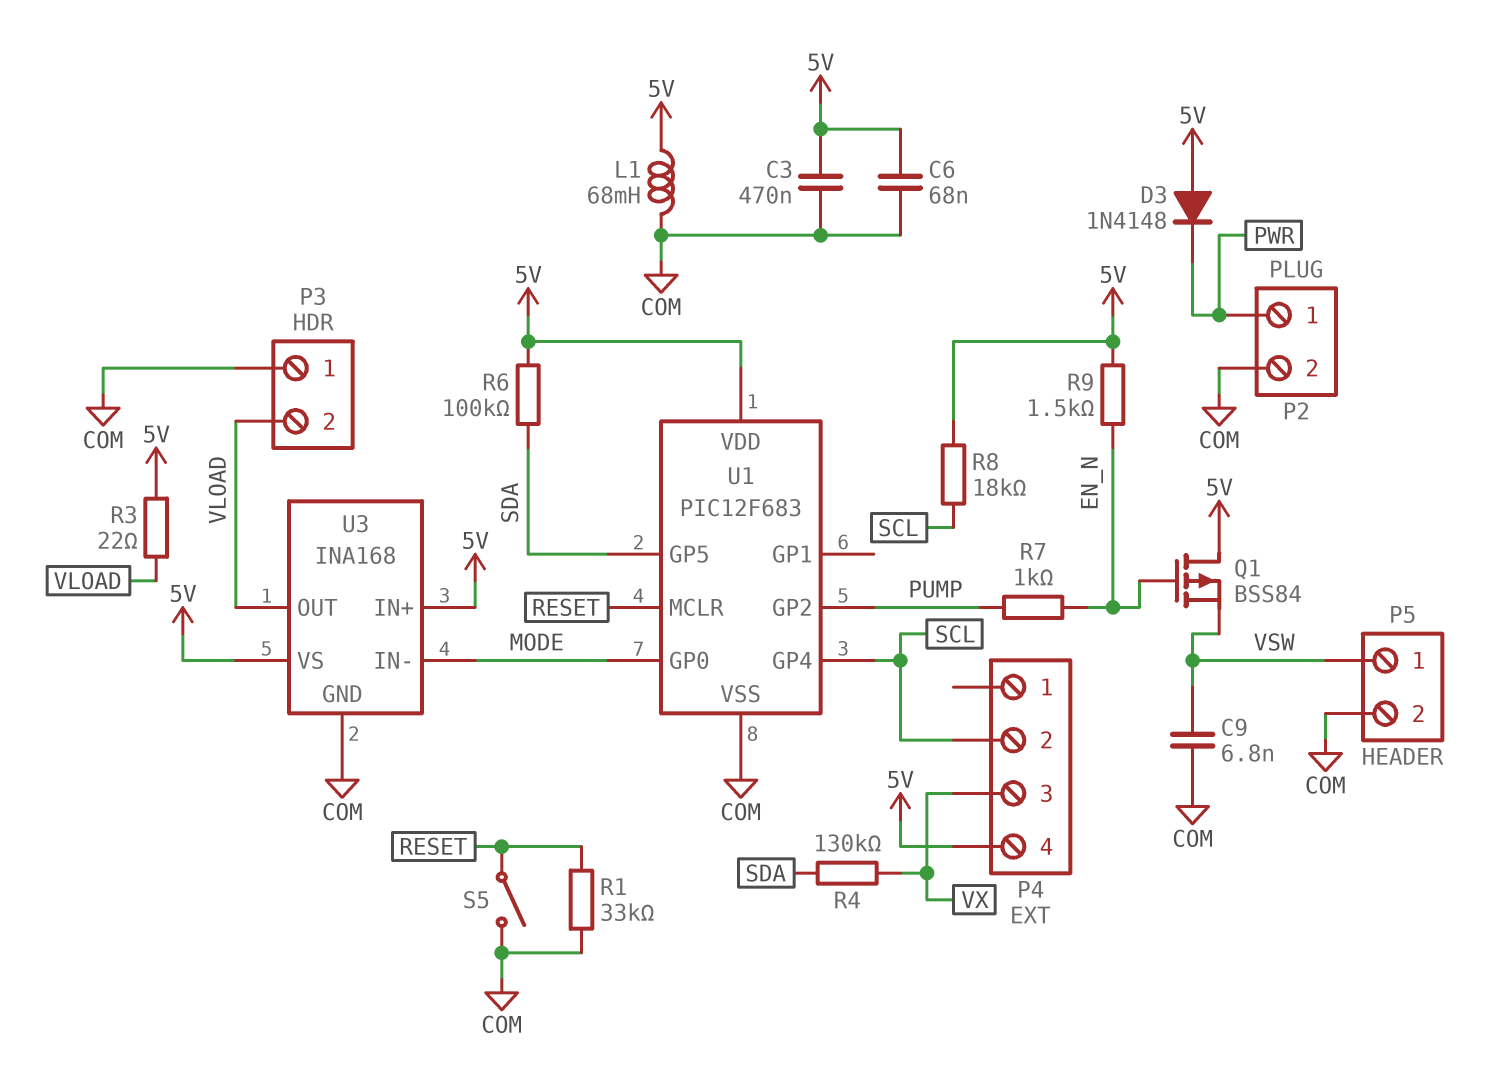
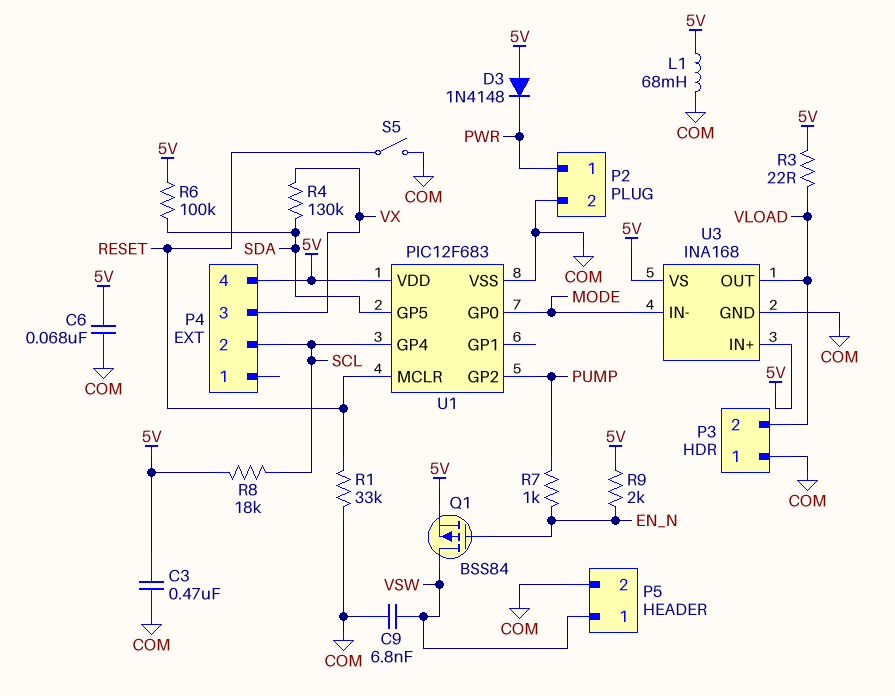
Q1: PMOS BSS84 (G EN_N, D 5V, S VSW) -> PMOS BSS84 (G EN_N, D VSW, S 5V)
R9: 1.5k (5V, EN_N) -> 2k (5V, EN_N)

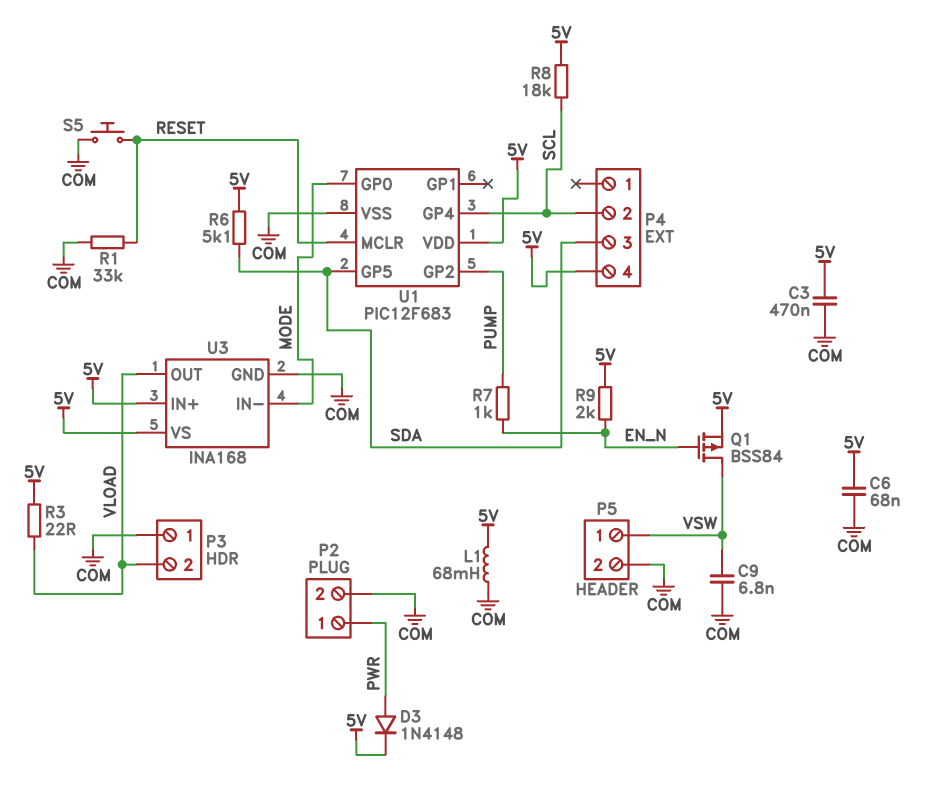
D3: diode 1N4148 (A 5V, K PWR) -> diode 1N4148 (A PWR, K 5V)
P4 pin 3: VX -> SDA
R4: 130k (SDA, VX) -> none
R6: 100k (5V, SDA) -> 5.1k (5V, SDA)
S5: switch (COM, RESET) -> button (COM, RESET)

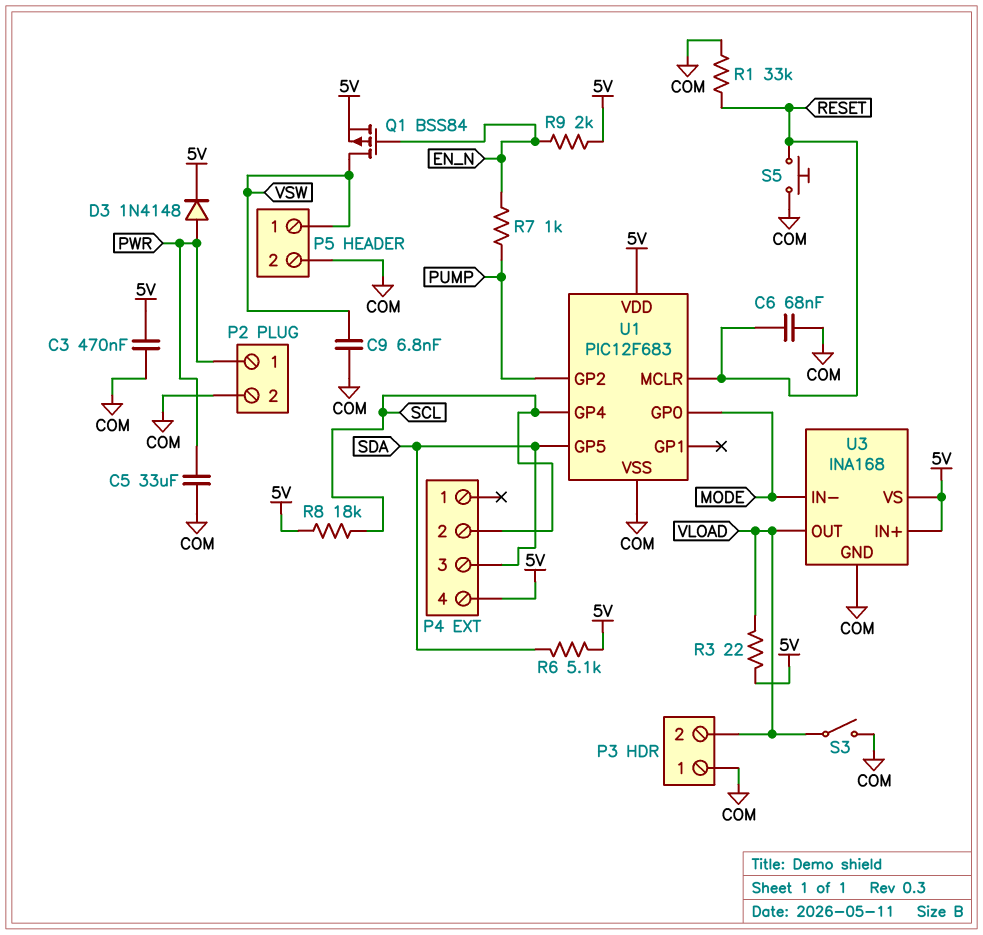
C5: none -> 33uF (COM, PWR)
C6: 68nF (5V, COM) -> 68nF (COM, RESET)
L1: 68mH (5V, COM) -> none
S3: none -> switch (COM, VLOAD)

